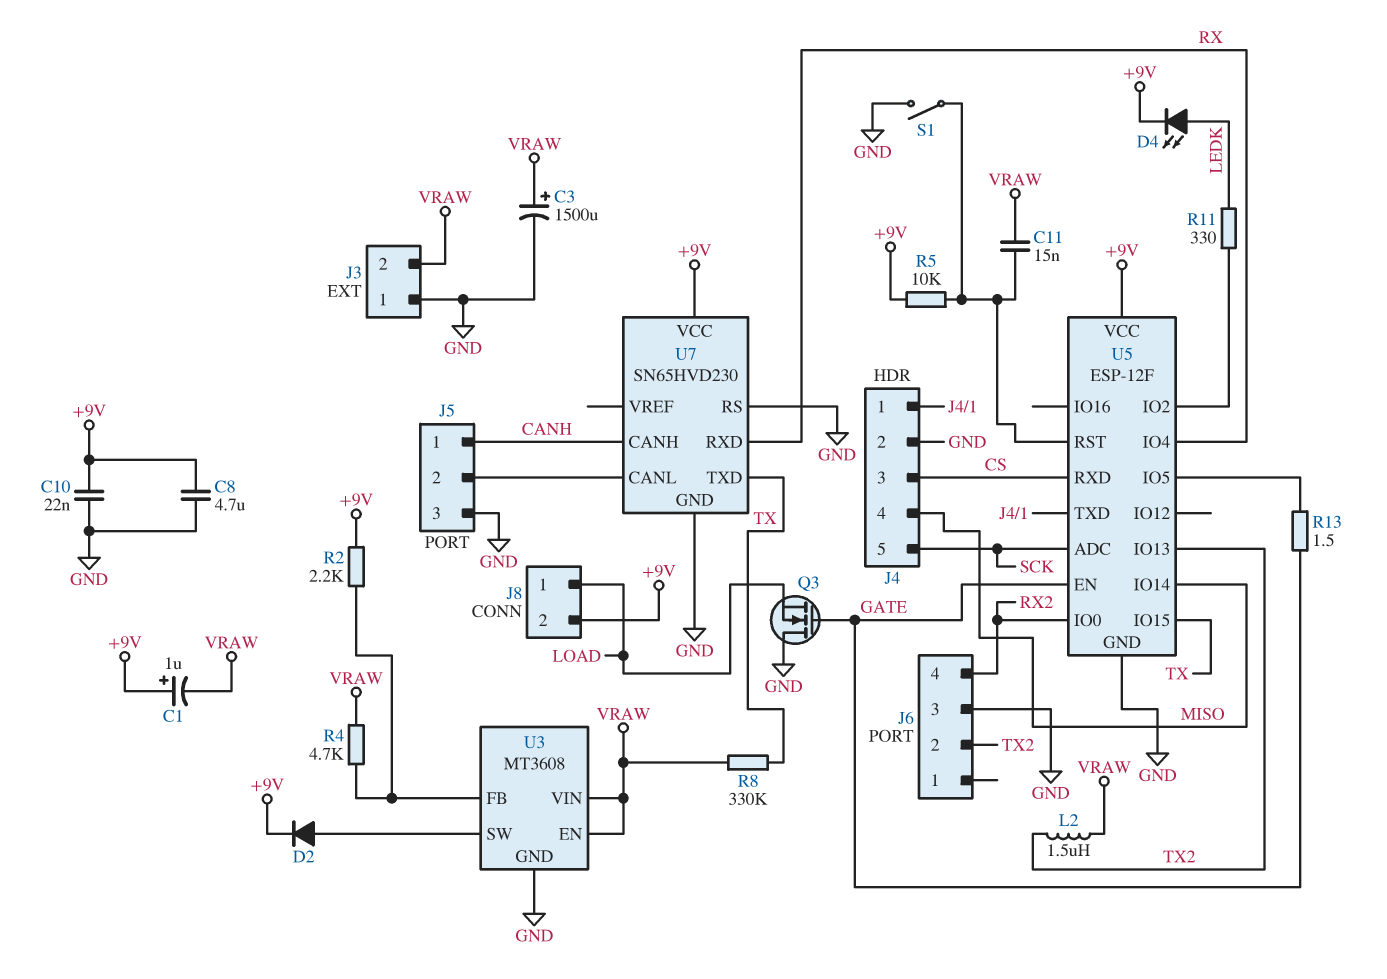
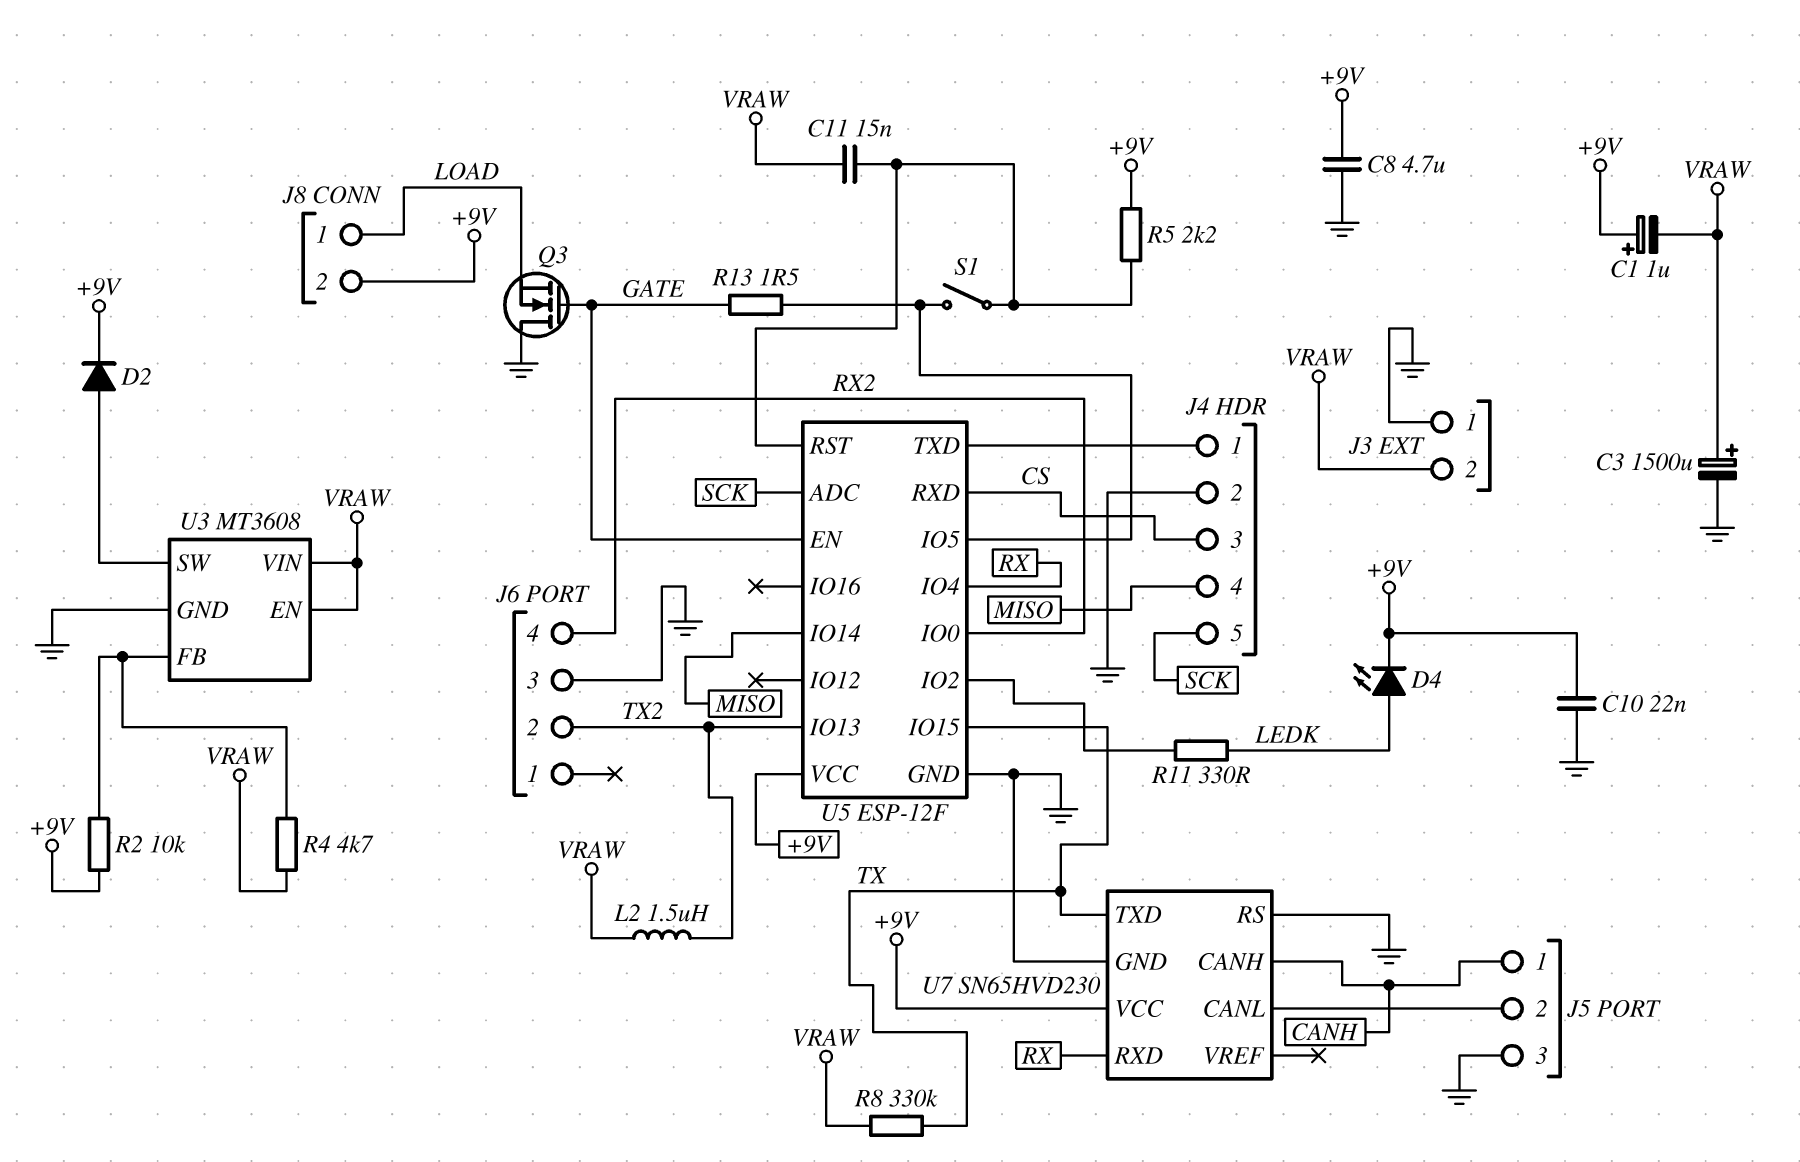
R2: 2.2k (+9V, U3/FB) -> 10k (+9V, U3/FB)
R5: 10k (+9V, U5/RST) -> 2.2k (+9V, U5/RST)
S1: switch (GND, U5/RST) -> switch (U5/IO5, U5/RST)

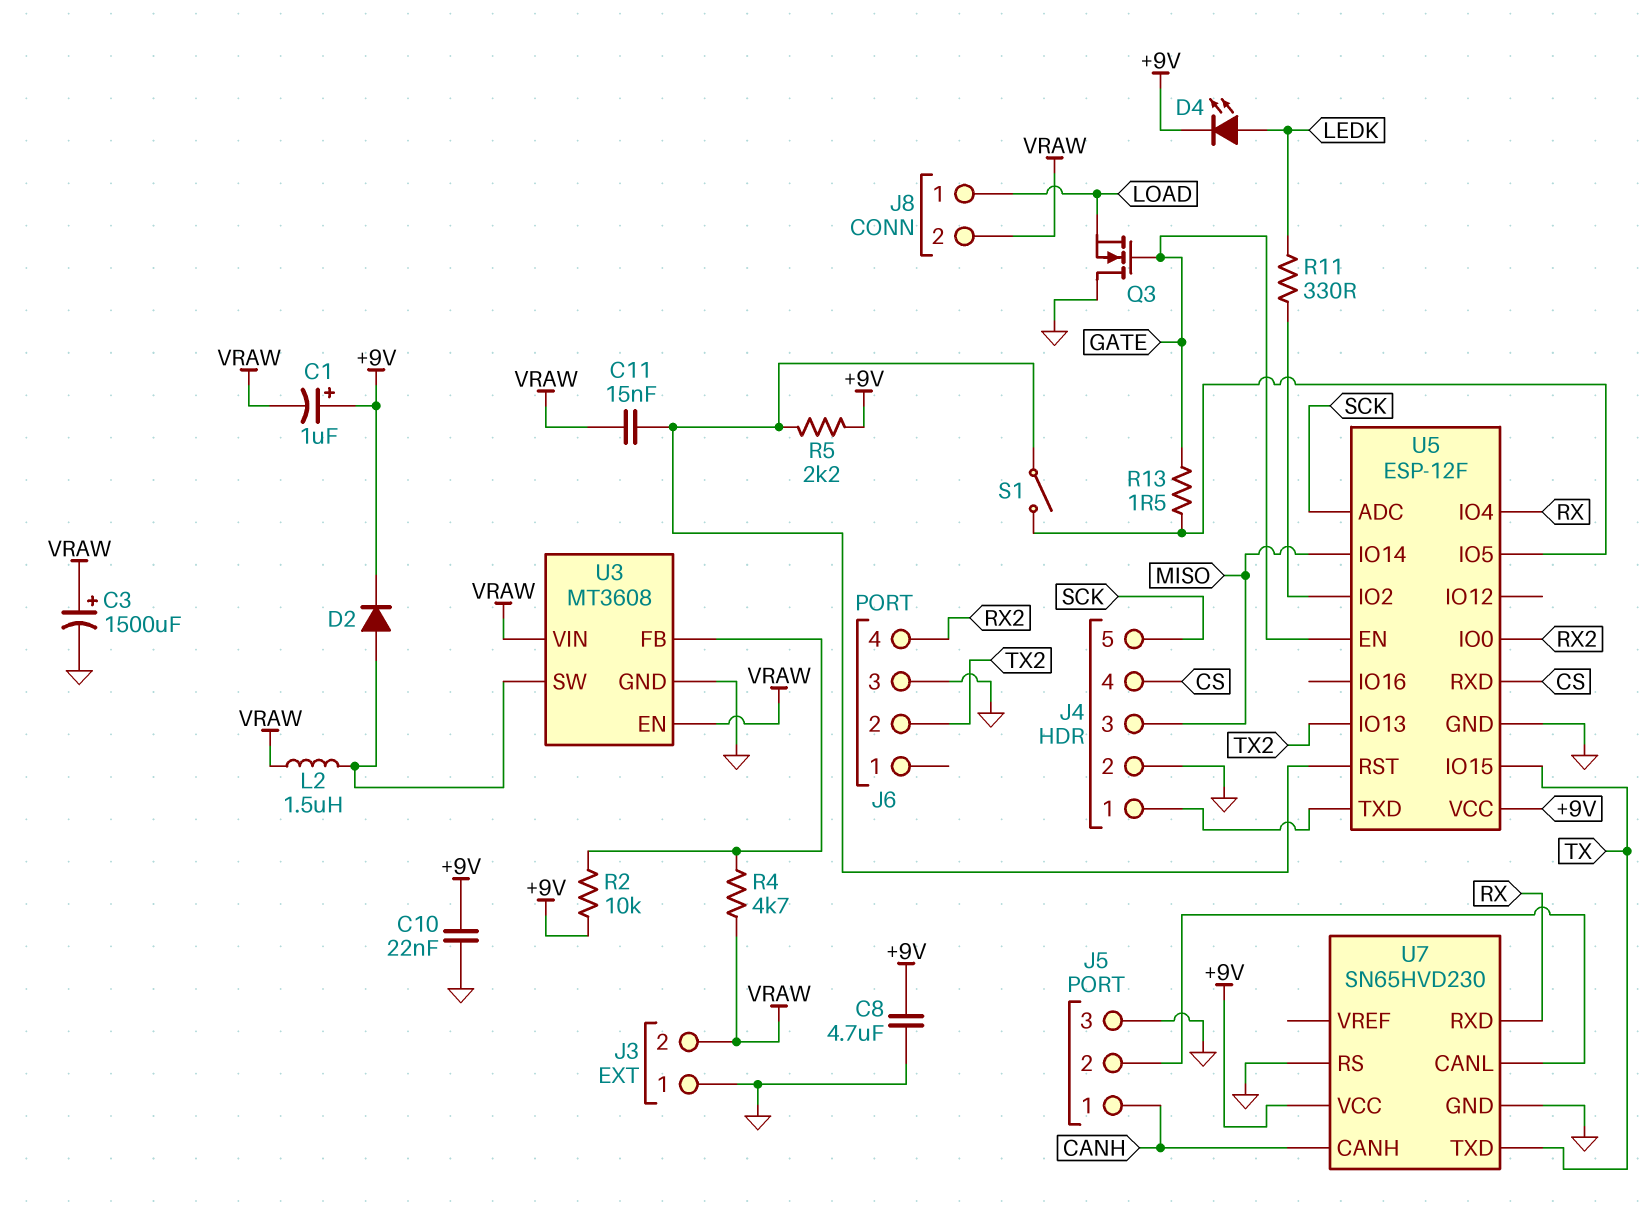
J4 pin 3: CS -> MISO
J4 pin 4: MISO -> CS
J8 pin 2: +9V -> VRAW
L2: 1.5uH (TX2, VRAW) -> 1.5uH (U3/SW, VRAW)
R8: 330k (TX, VRAW) -> none

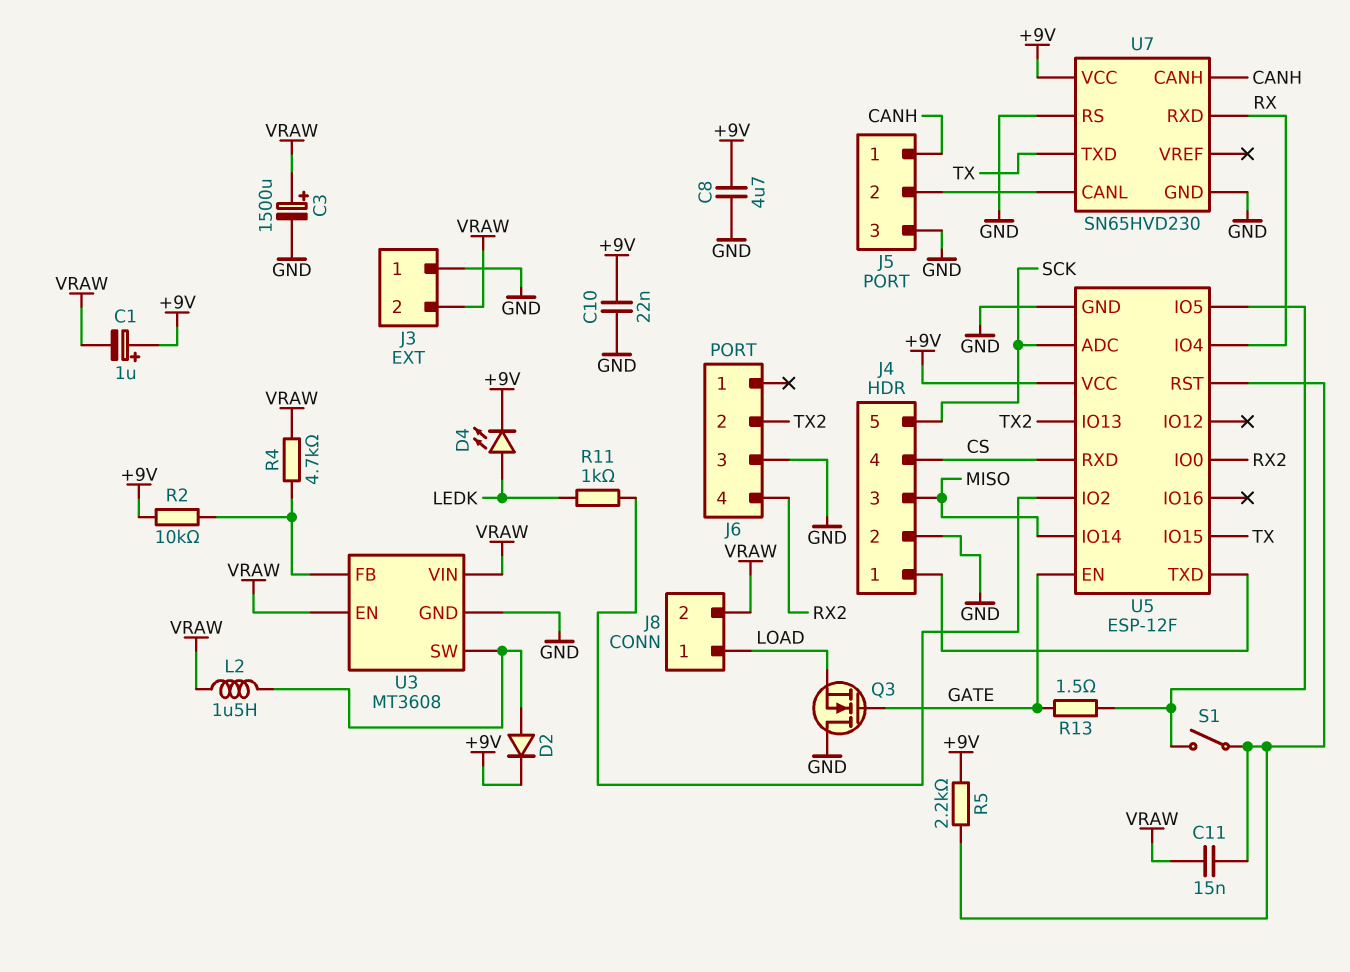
R11: 330 (LEDK, U5/IO2) -> 1k (LEDK, U5/IO2)

